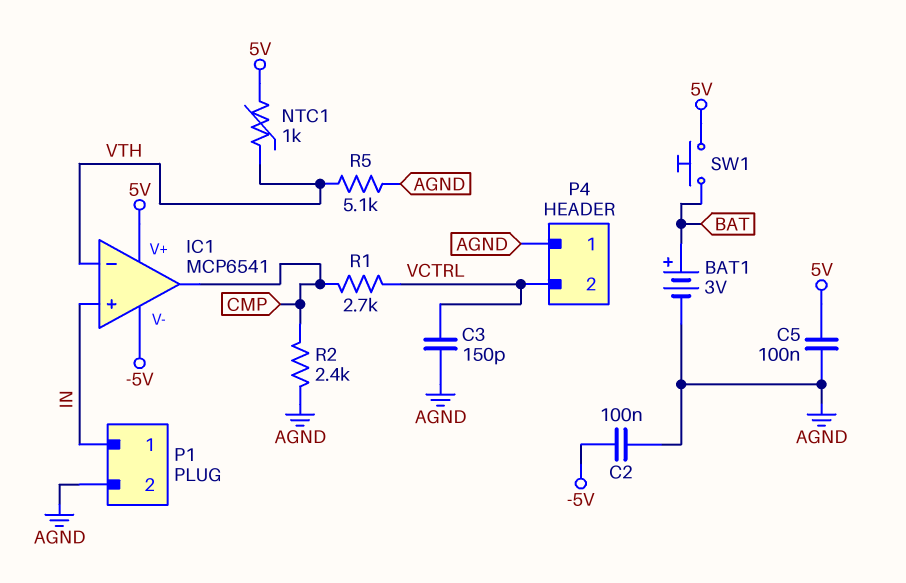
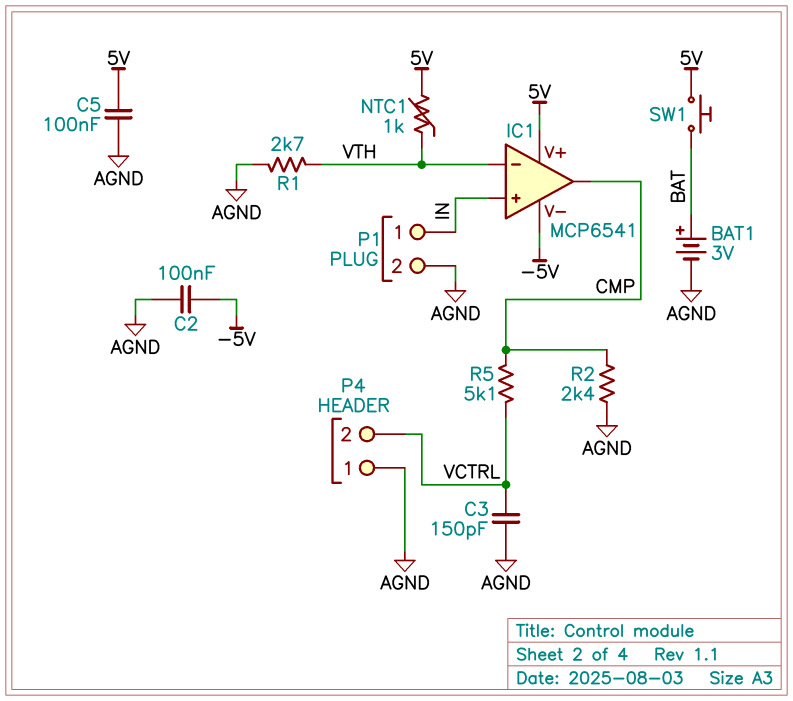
R1: 2.7k (CMP, VCTRL) -> 2.7k (AGND, VTH)
R5: 5.1k (AGND, VTH) -> 5.1k (CMP, VCTRL)

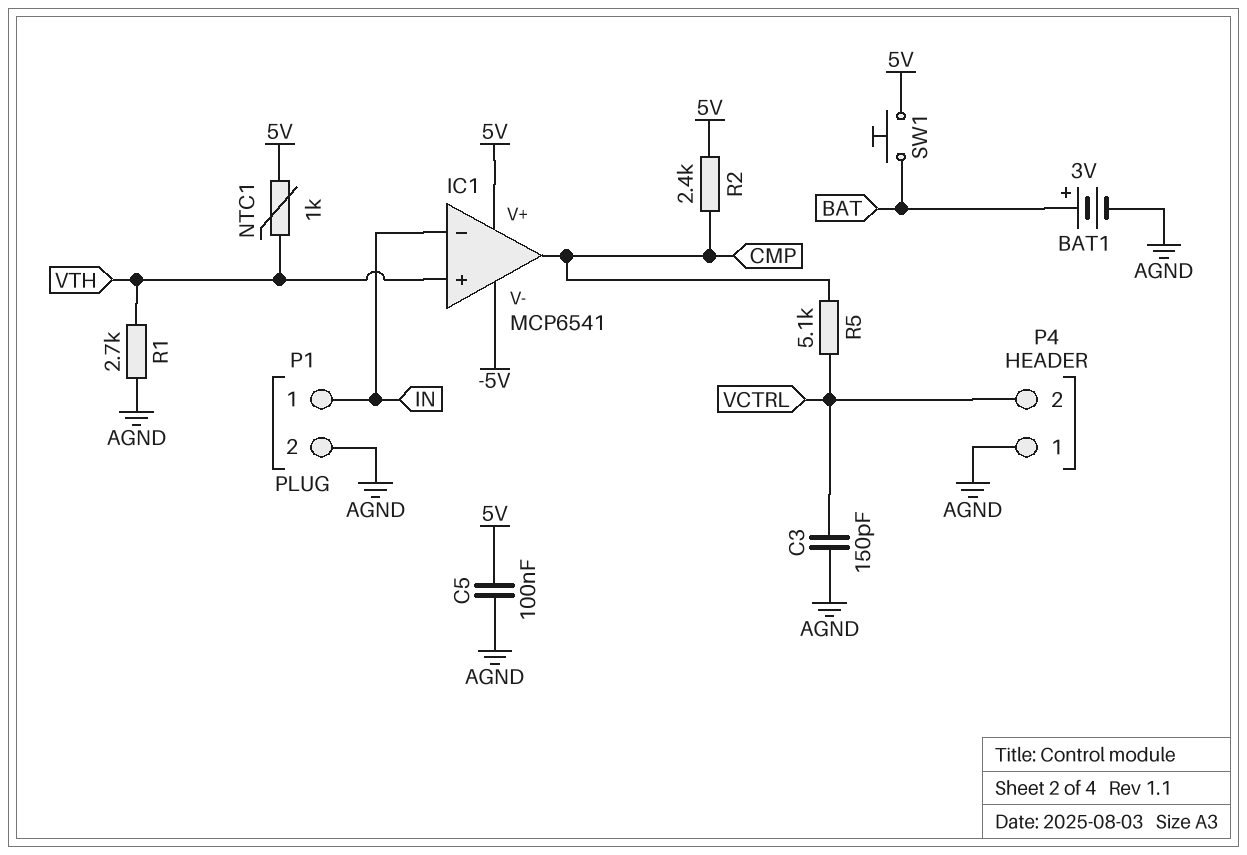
C2: 100nF (-5V, AGND) -> none
IC1 pin in+: IN -> VTH
IC1 pin in-: VTH -> IN
R2: 2.4k (AGND, CMP) -> 2.4k (5V, CMP)

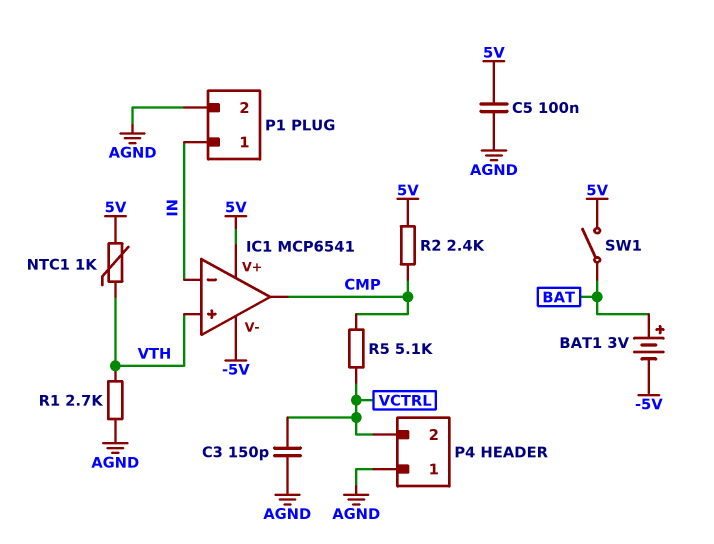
BAT1: 3V (plus BAT, minus AGND) -> 3V (plus BAT, minus -5V)
SW1: button (5V, BAT) -> switch (5V, BAT)

